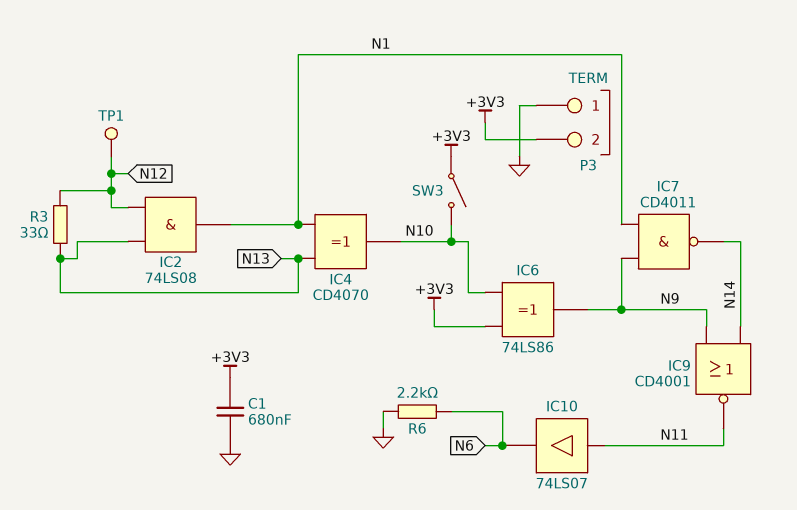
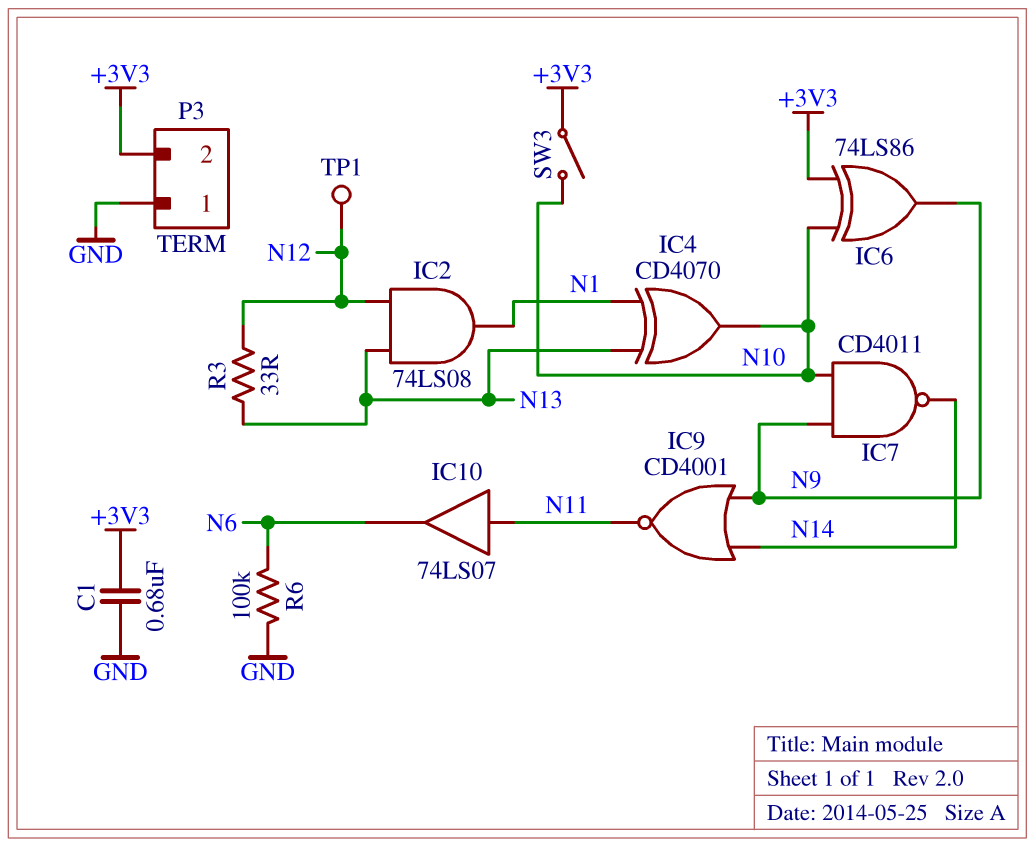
IC7: NAND CD4011 (in N1, in N9, out N14) -> NAND CD4011 (in N9, in N10, out N14)
R6: 2.2k (GND, N6) -> 100k (GND, N6)

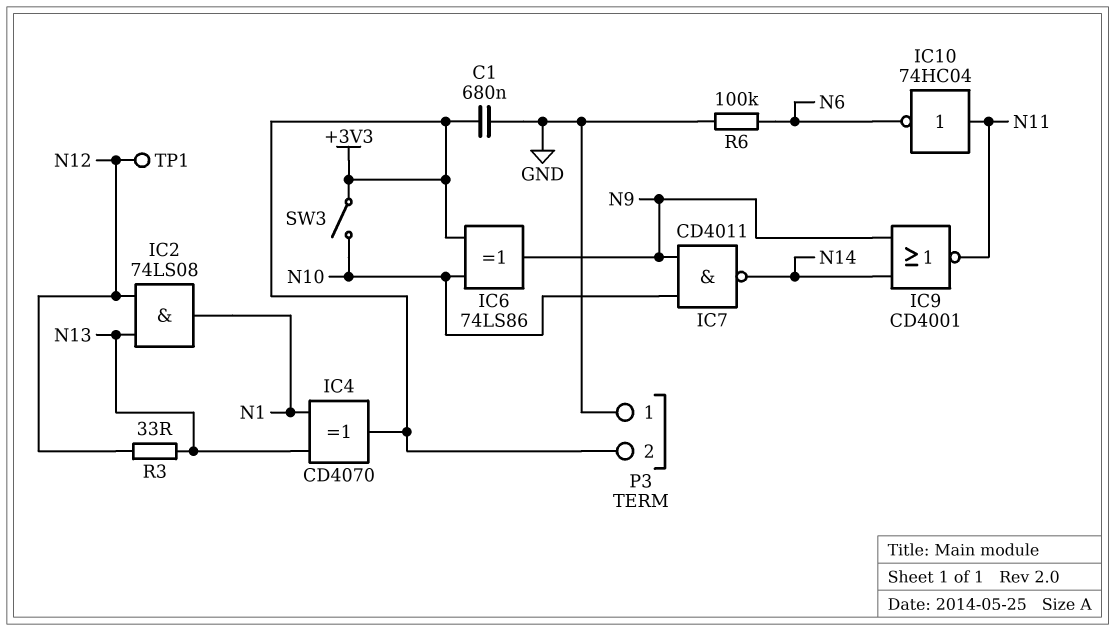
IC4: XOR CD4070 (in N1, in N13, out N10) -> XOR CD4070 (in N1, in N13, out +3V3)
IC10: buffer 74LS07 (in N11, out N6) -> NOT 74HC04 (in N11, out N6)

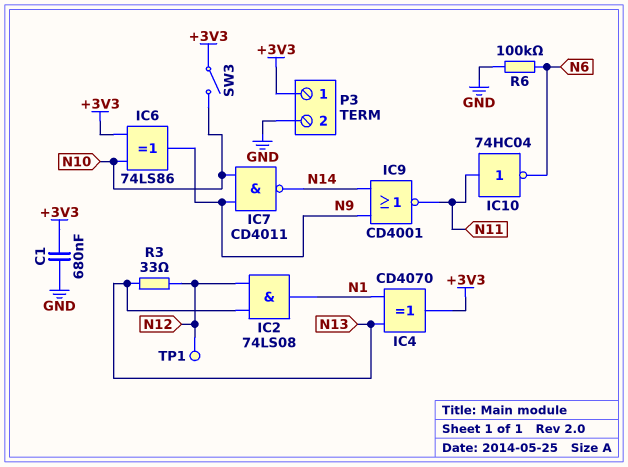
P3 pin 1: GND -> +3V3
P3 pin 2: +3V3 -> GND

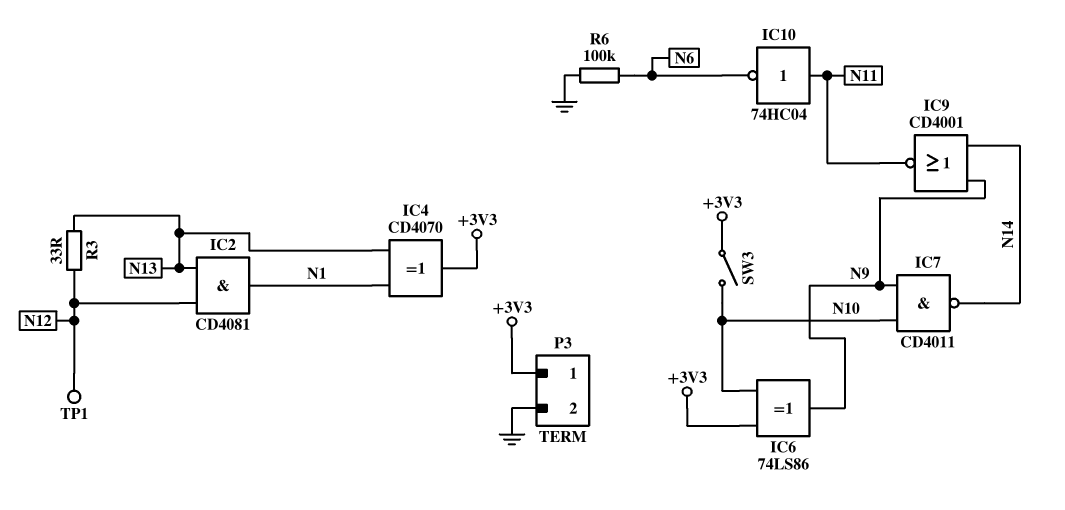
C1: 680nF (+3V3, GND) -> none
IC2: AND 74LS08 (in N12, in N13, out N1) -> AND CD4081 (in N12, in N13, out N1)

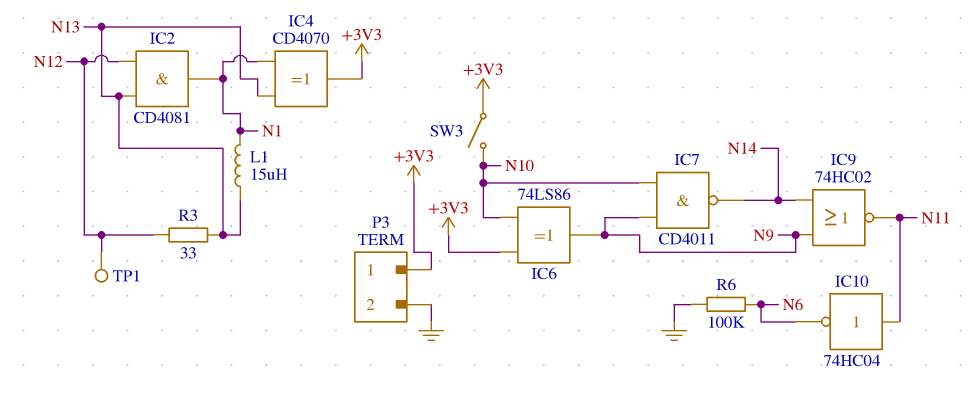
IC9: NOR CD4001 (in N9, in N14, out N11) -> NOR 74HC02 (in N9, in N14, out N11)
L1: none -> 15uH (N1, N13)

